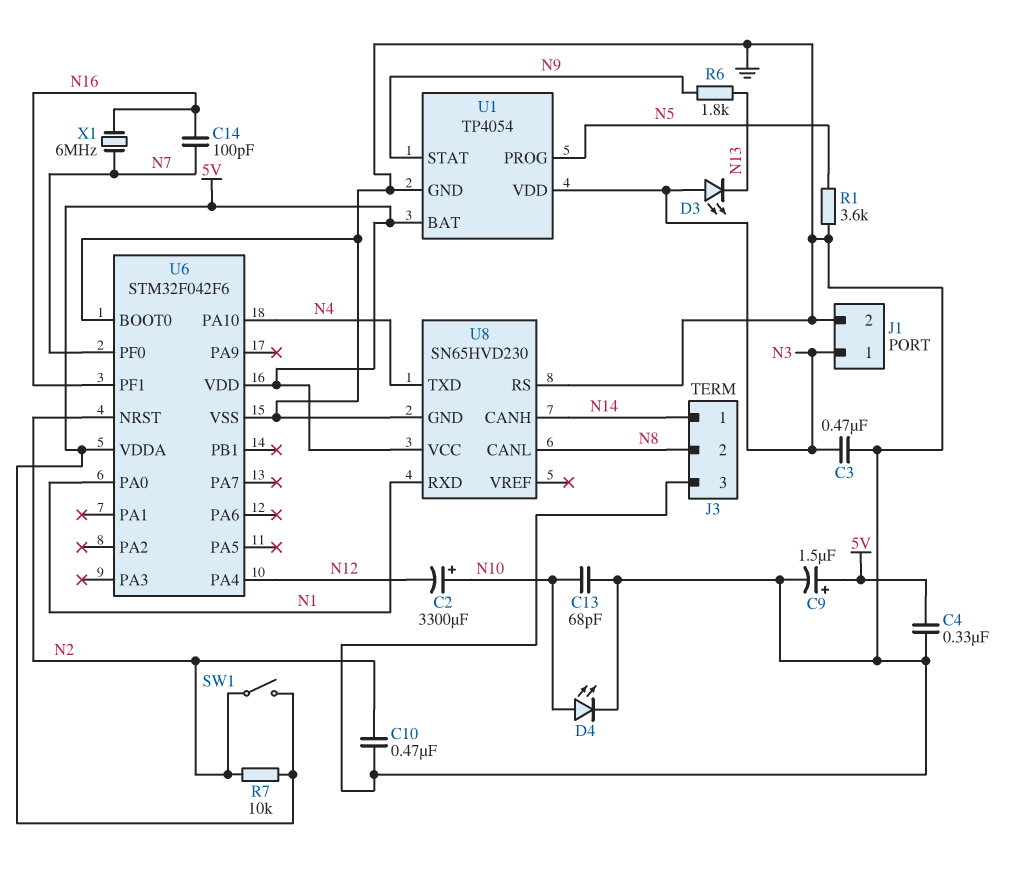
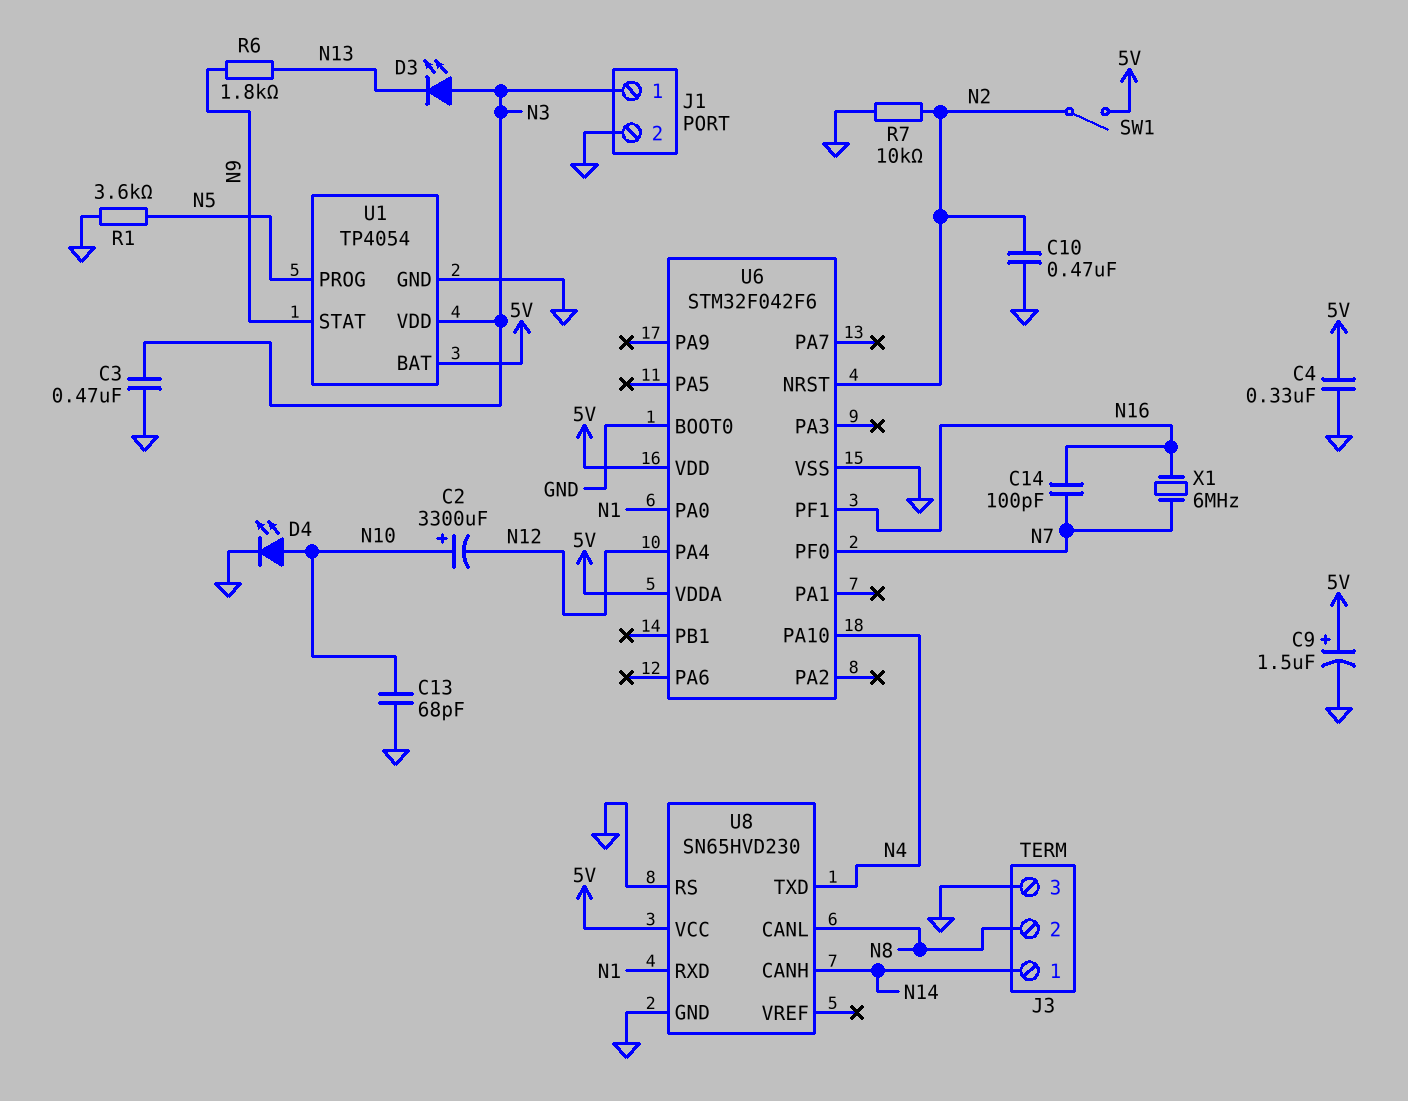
R7: 10k (5V, N2) -> 10k (GND, N2)

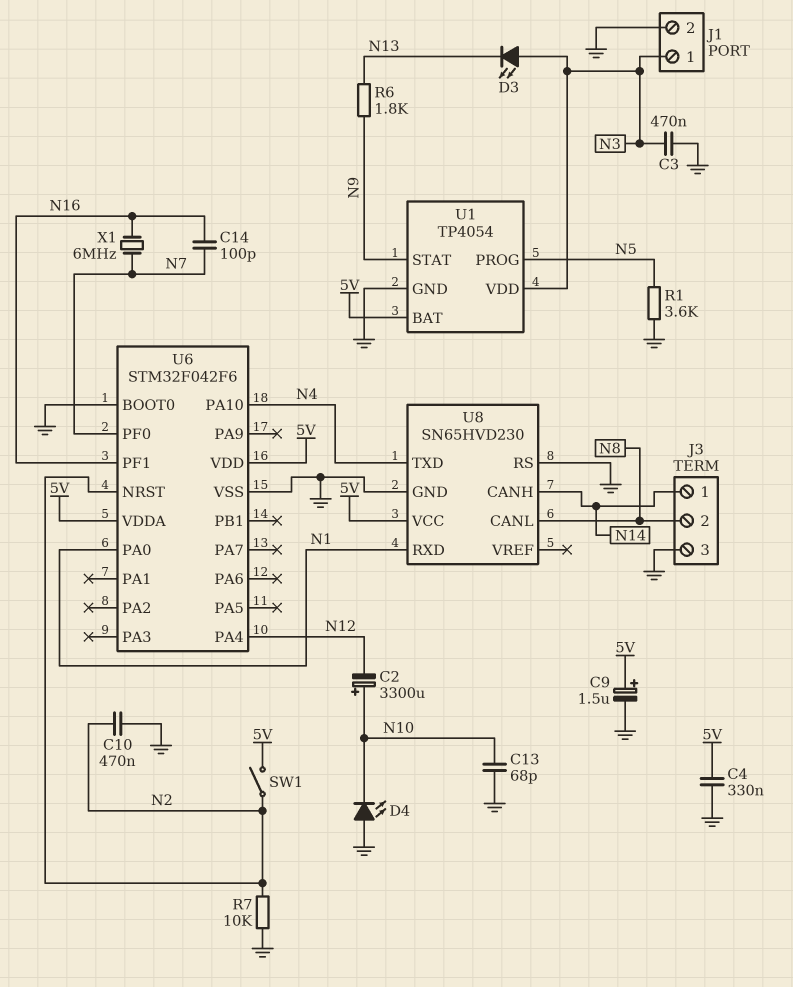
D4: LED (A N10, K GND) -> LED (A GND, K N10)

